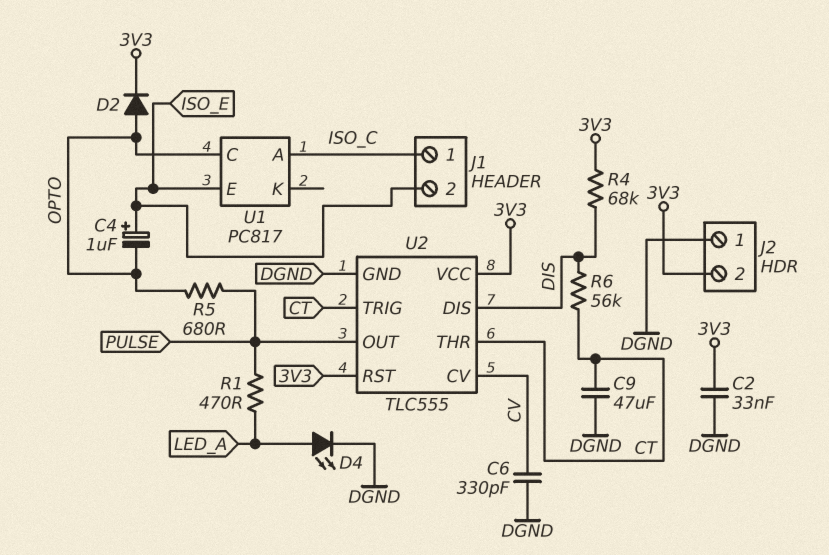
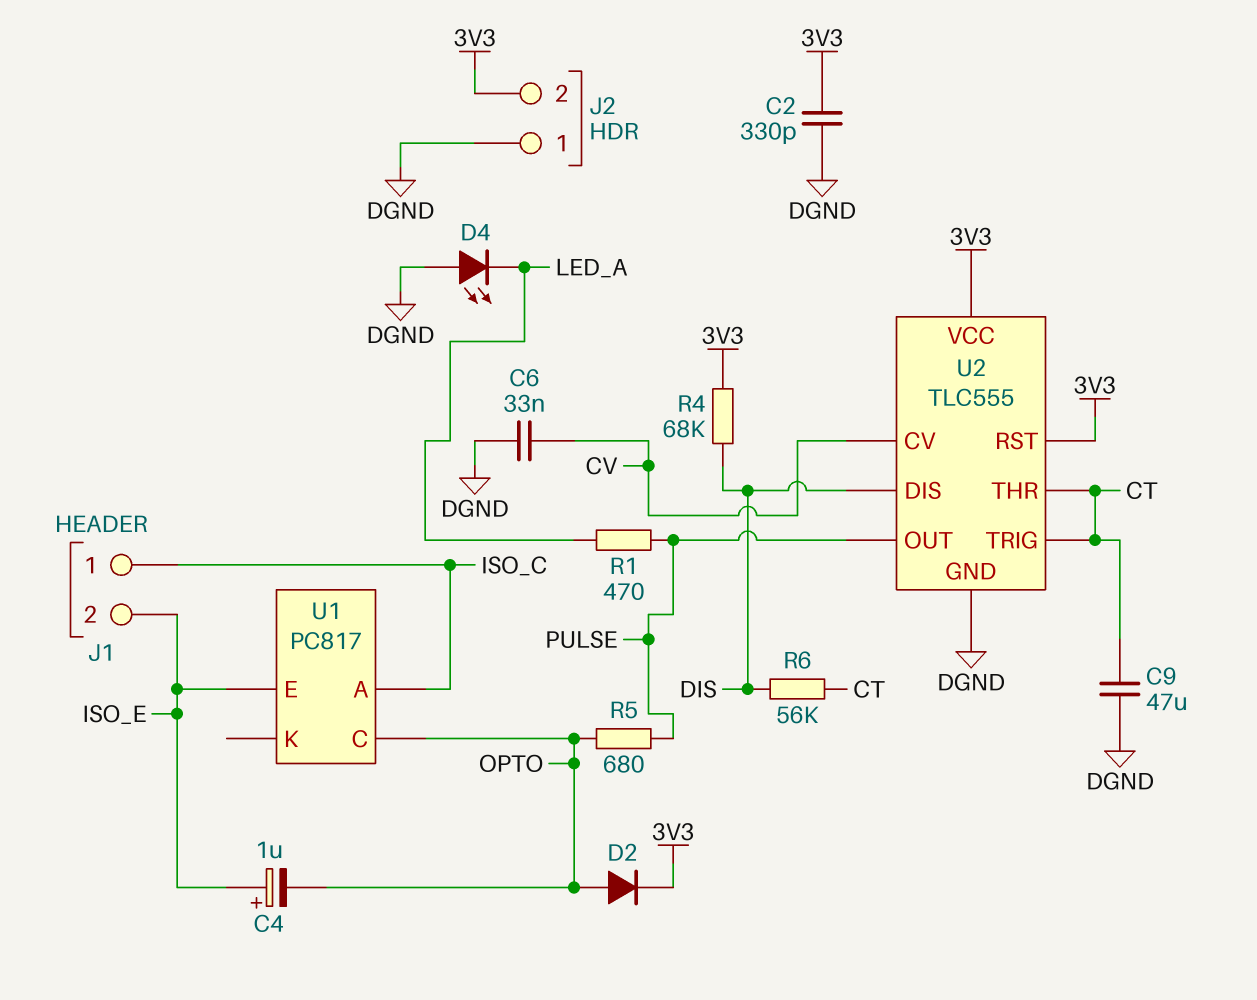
C2: 33nF (3V3, DGND) -> 330pF (3V3, DGND)
C6: 330pF (CV, DGND) -> 33nF (CV, DGND)
D4: LED (A LED_A, K DGND) -> LED (A DGND, K LED_A)

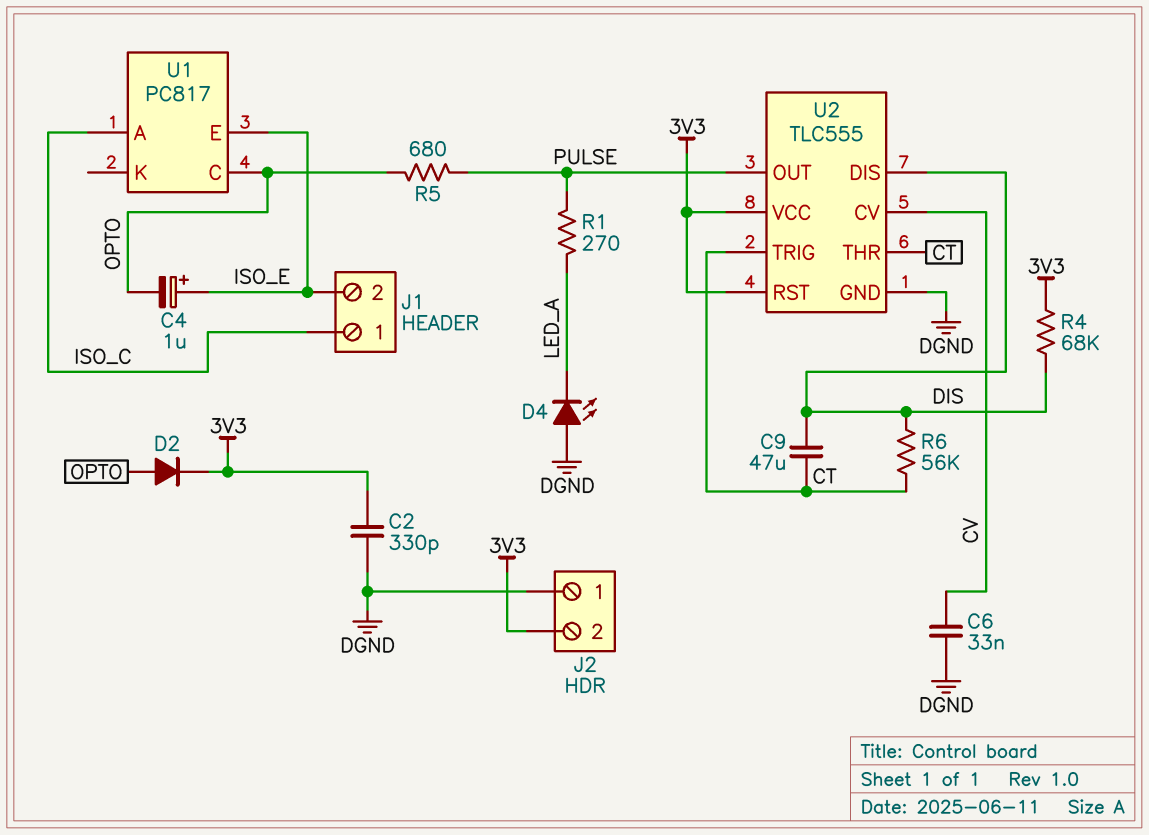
C9: 47uF (CT, DGND) -> 47uF (CT, DIS)
R1: 470 (LED_A, PULSE) -> 270 (LED_A, PULSE)

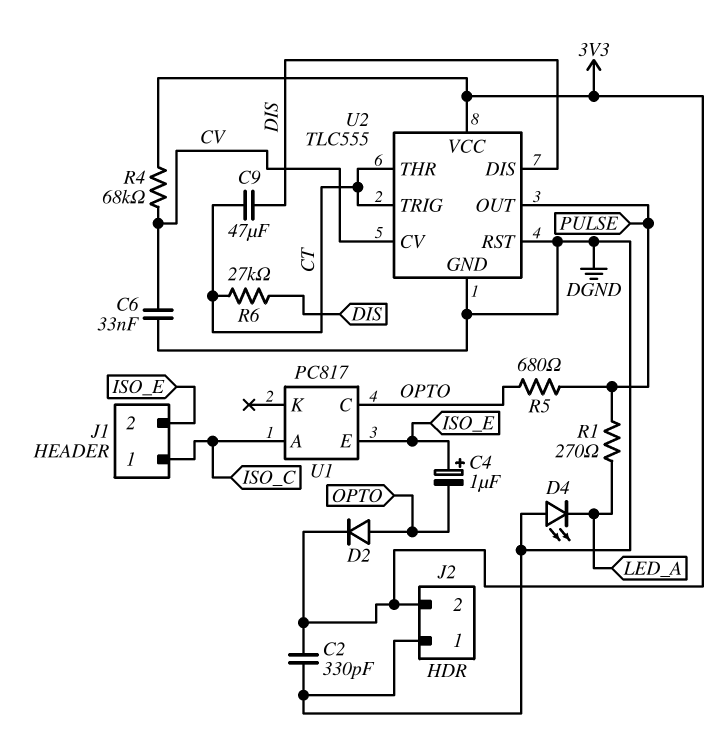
R4: 68k (3V3, DIS) -> 68k (3V3, CV)
R6: 56k (CT, DIS) -> 27k (CT, DIS)
U2 pin RST: 3V3 -> DGND

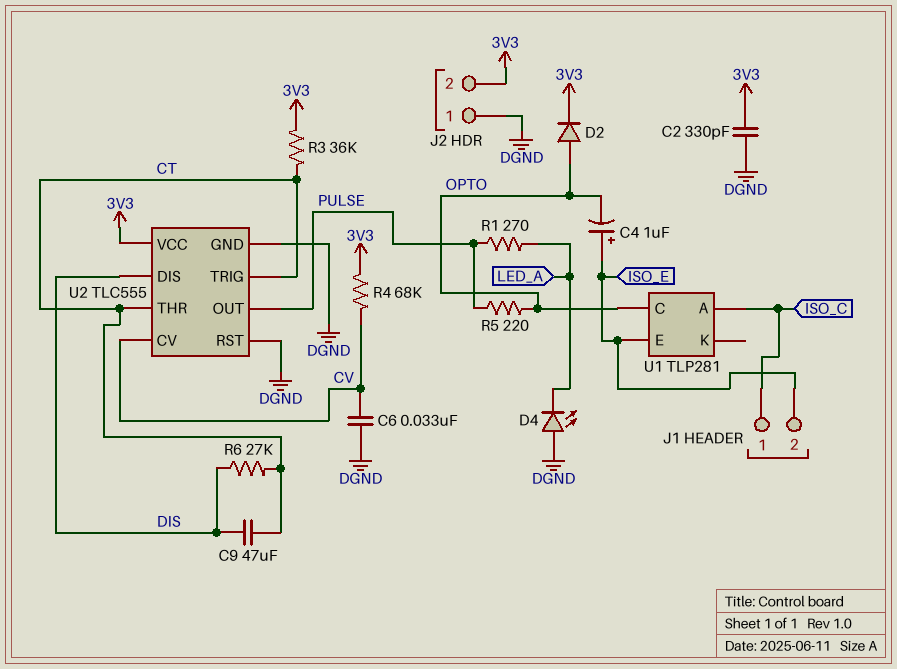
R3: none -> 36k (3V3, CT)
R5: 680 (OPTO, PULSE) -> 220 (OPTO, PULSE)
U1: PC817 -> TLP281

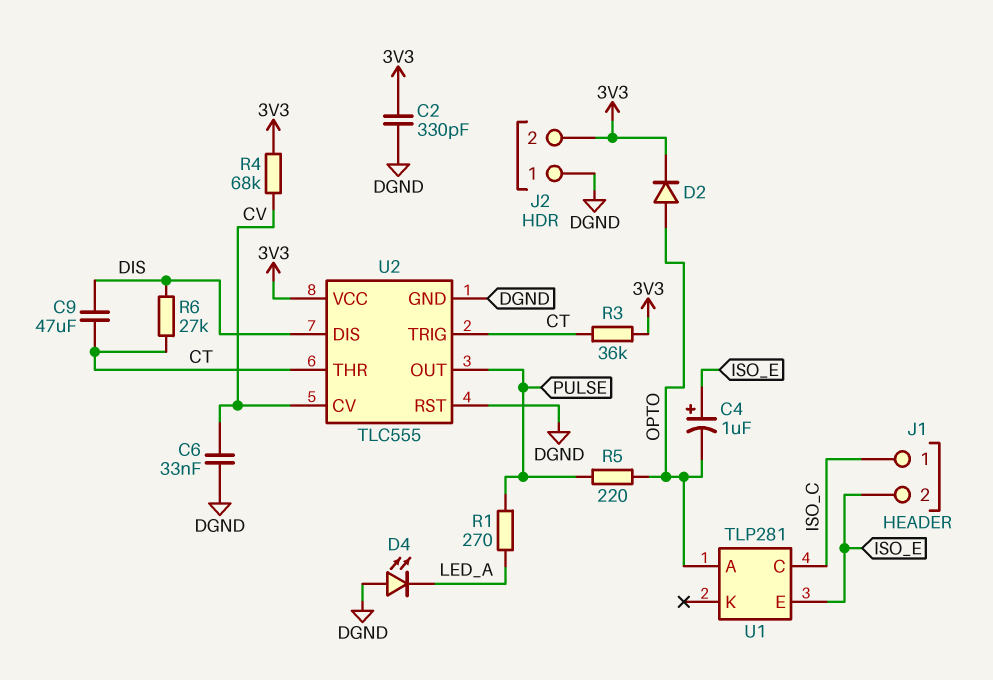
U1 pin A: ISO_C -> OPTO
U1 pin C: OPTO -> ISO_C

